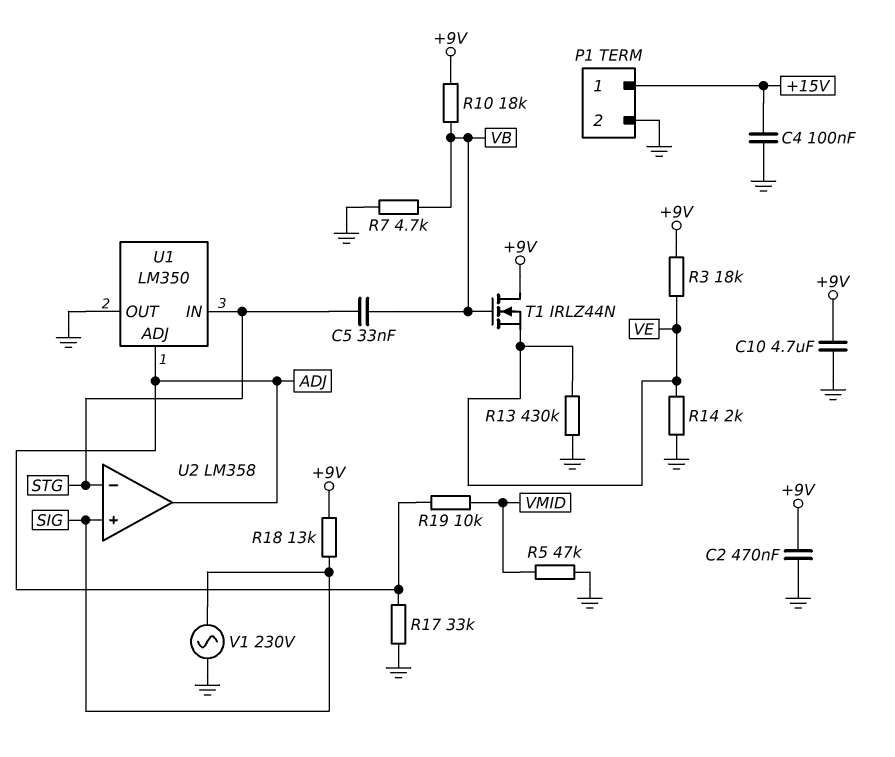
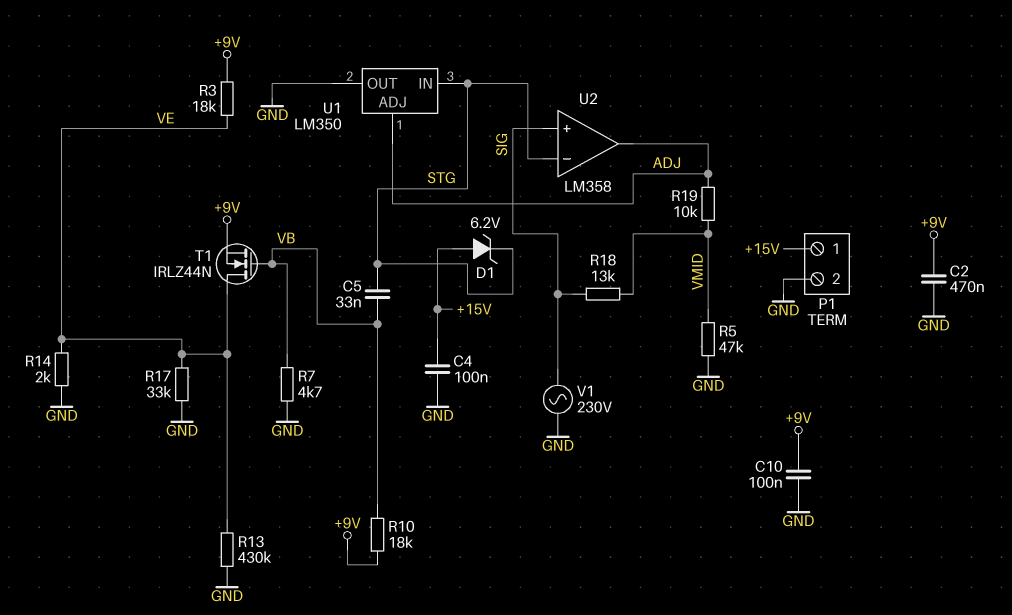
C10: 4.7uF (+9V, GND) -> 100nF (+9V, GND)
D1: none -> zener 6.2V (A +15V, K STG)
R17: 33k (ADJ, GND) -> 33k (GND, VE)
R18: 13k (+9V, SIG) -> 13k (SIG, VMID)
T1: NMOS IRLZ44N (G VB, D +9V, S VE) -> NMOS IRLZ44N (G VB, D VE, S +9V)

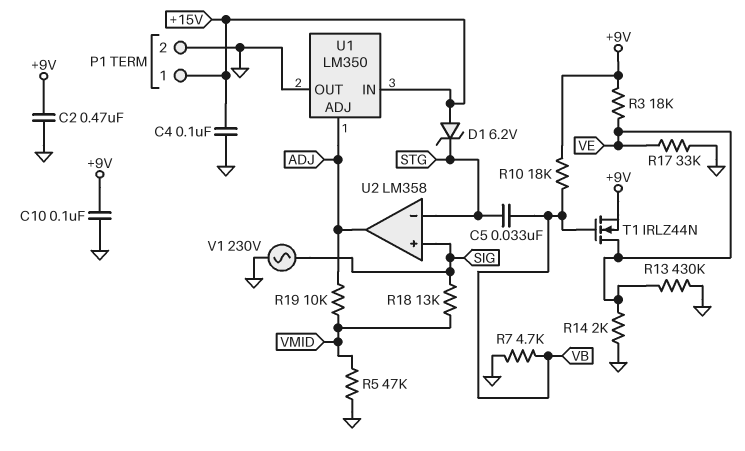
U1 pin IN: STG -> +15V

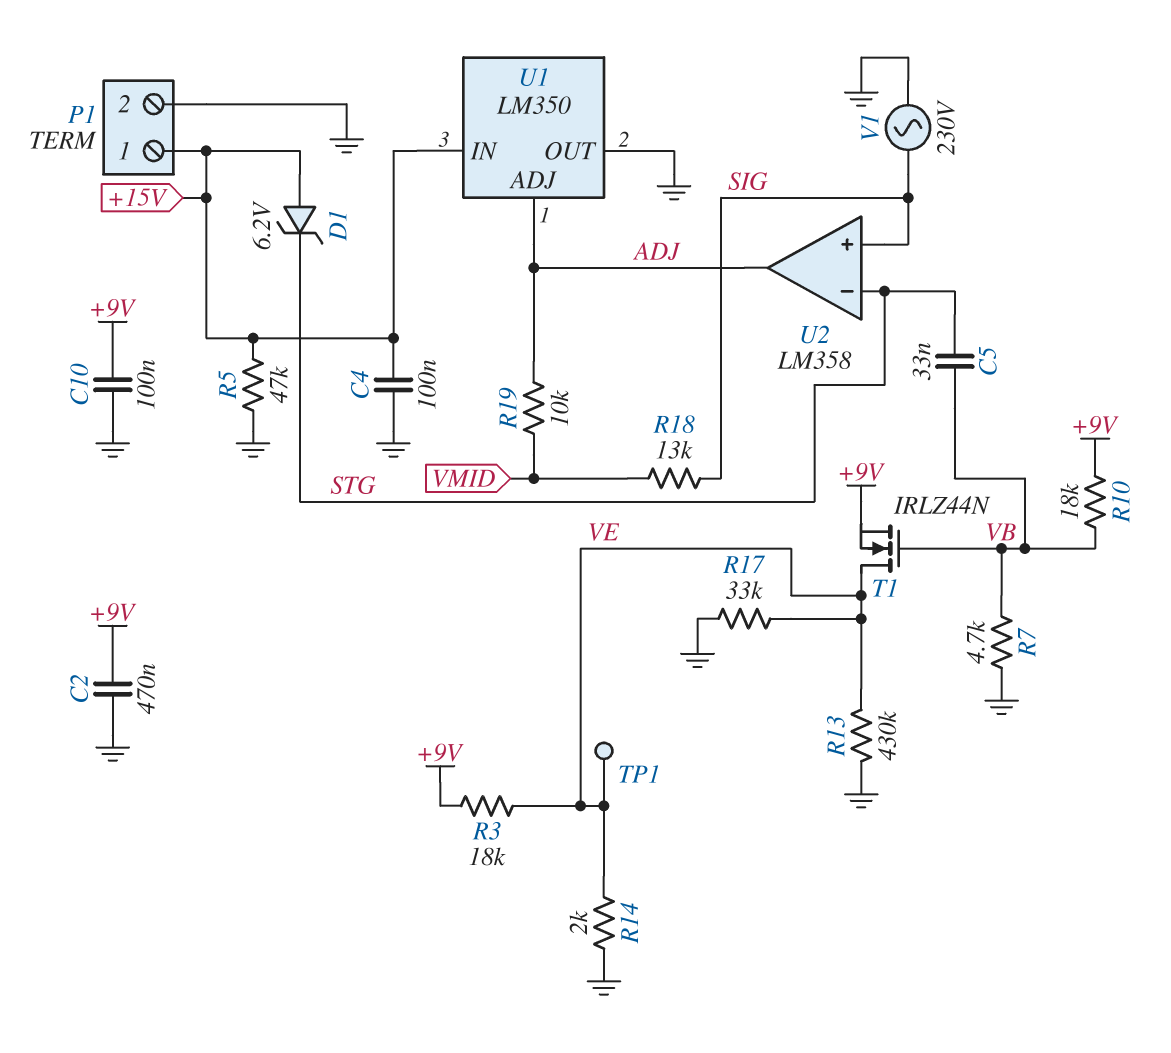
R5: 47k (GND, VMID) -> 47k (+15V, GND)
TP1: none -> test point (VE)

